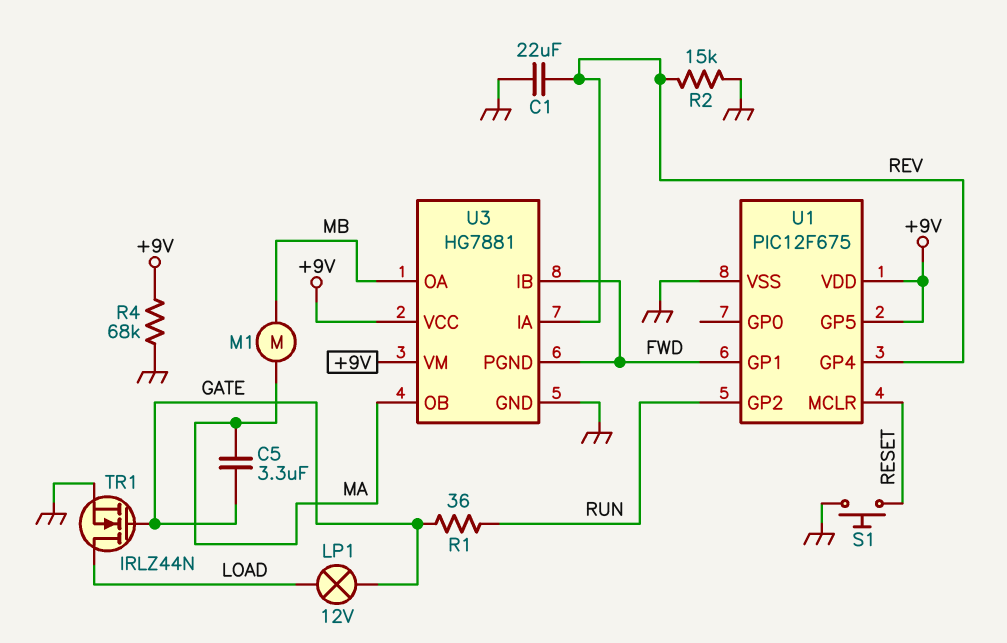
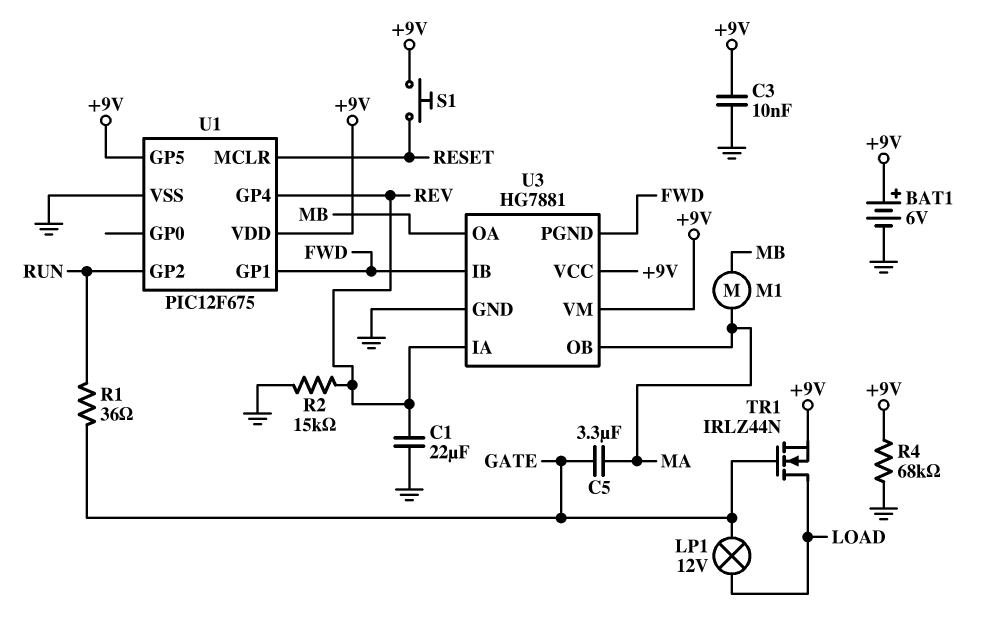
BAT1: none -> 6V (plus +9V, minus GND)
C3: none -> 10nF (+9V, GND)
S1: button (GND, RESET) -> button (+9V, RESET)
TR1: NMOS IRLZ44N (G GATE, D LOAD, S GND) -> NMOS IRLZ44N (G GATE, D LOAD, S +9V)

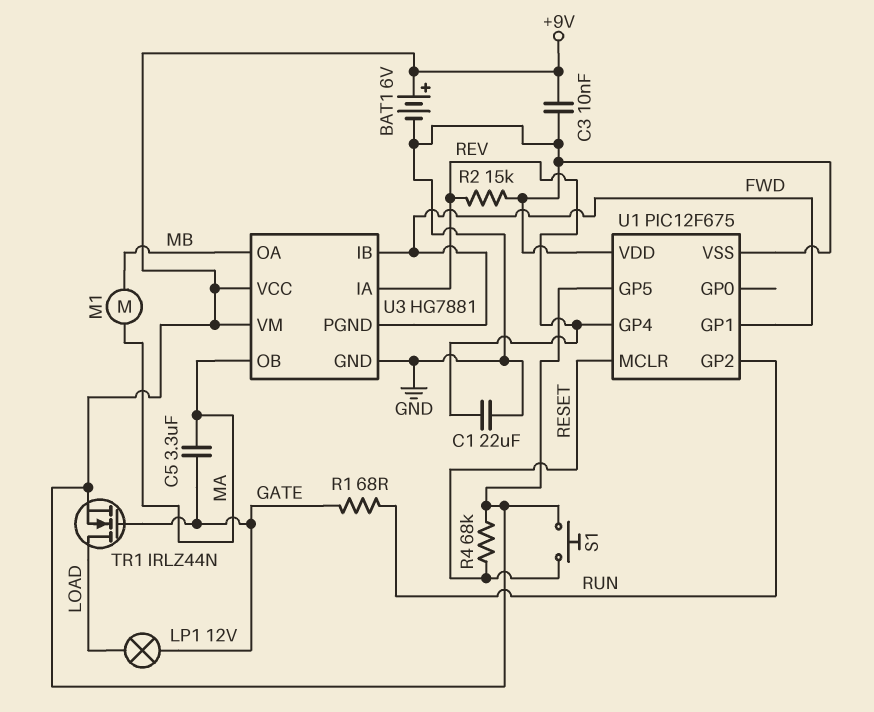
R1: 36 (GATE, RUN) -> 68 (GATE, RUN)
R4: 68k (+9V, GND) -> 68k (+9V, RESET)
U1 pin VDD: +9V -> GND

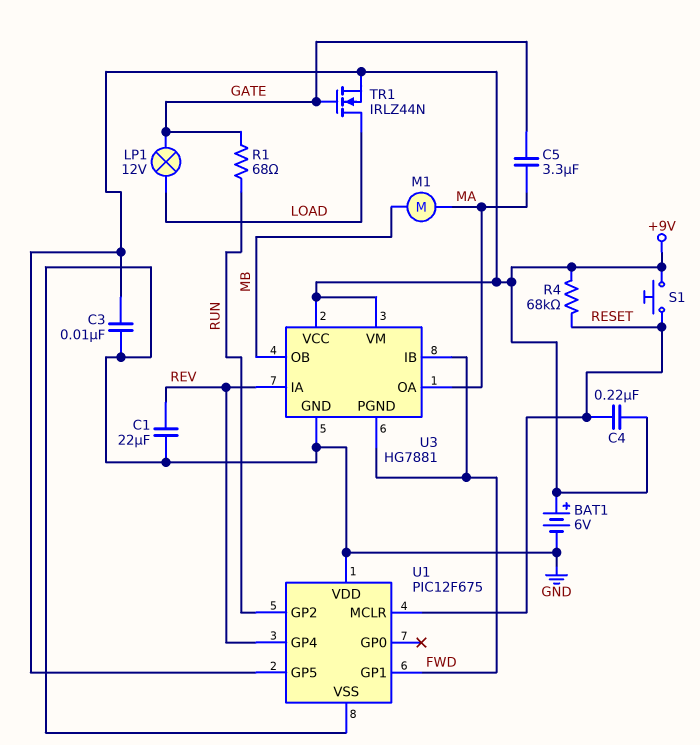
C4: none -> 220nF (+9V, RESET)
R2: 15k (GND, REV) -> none
U3 pin OA: MB -> MA
U3 pin OB: MA -> MB

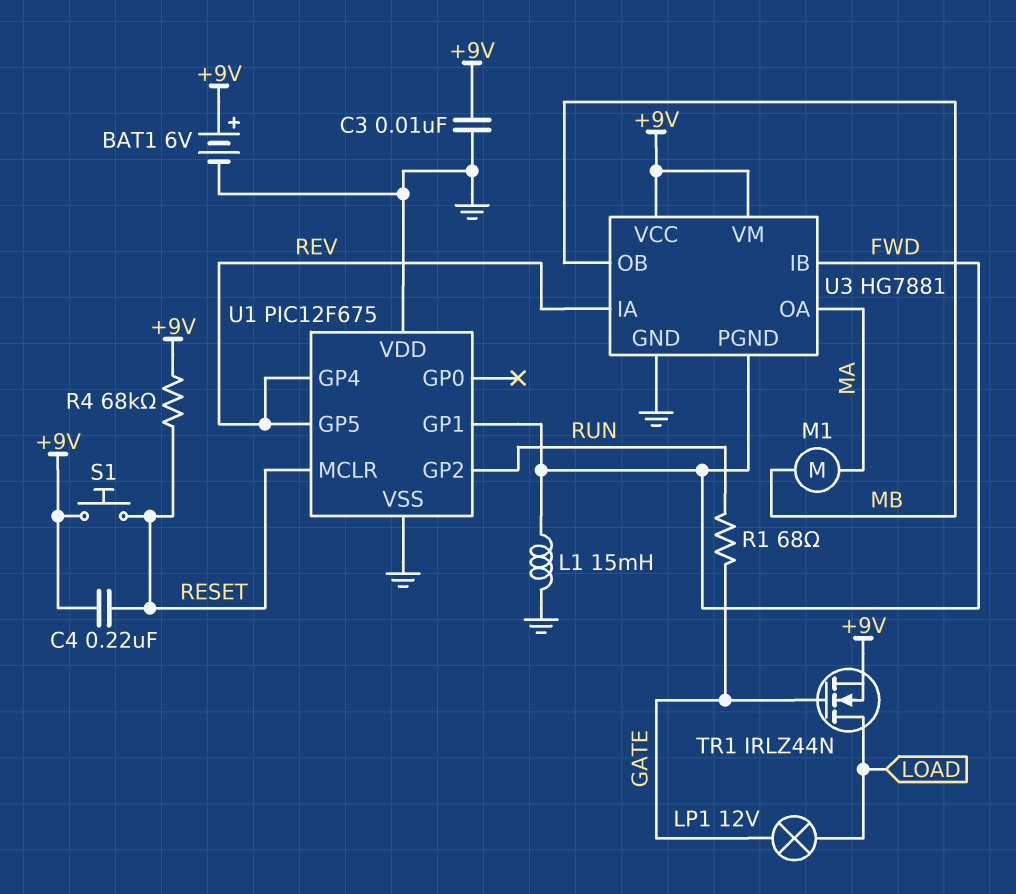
C1: 22uF (GND, REV) -> none
C5: 3.3uF (GATE, MA) -> none
L1: none -> 15mH (FWD, GND)
U1 pin GP5: +9V -> REV

